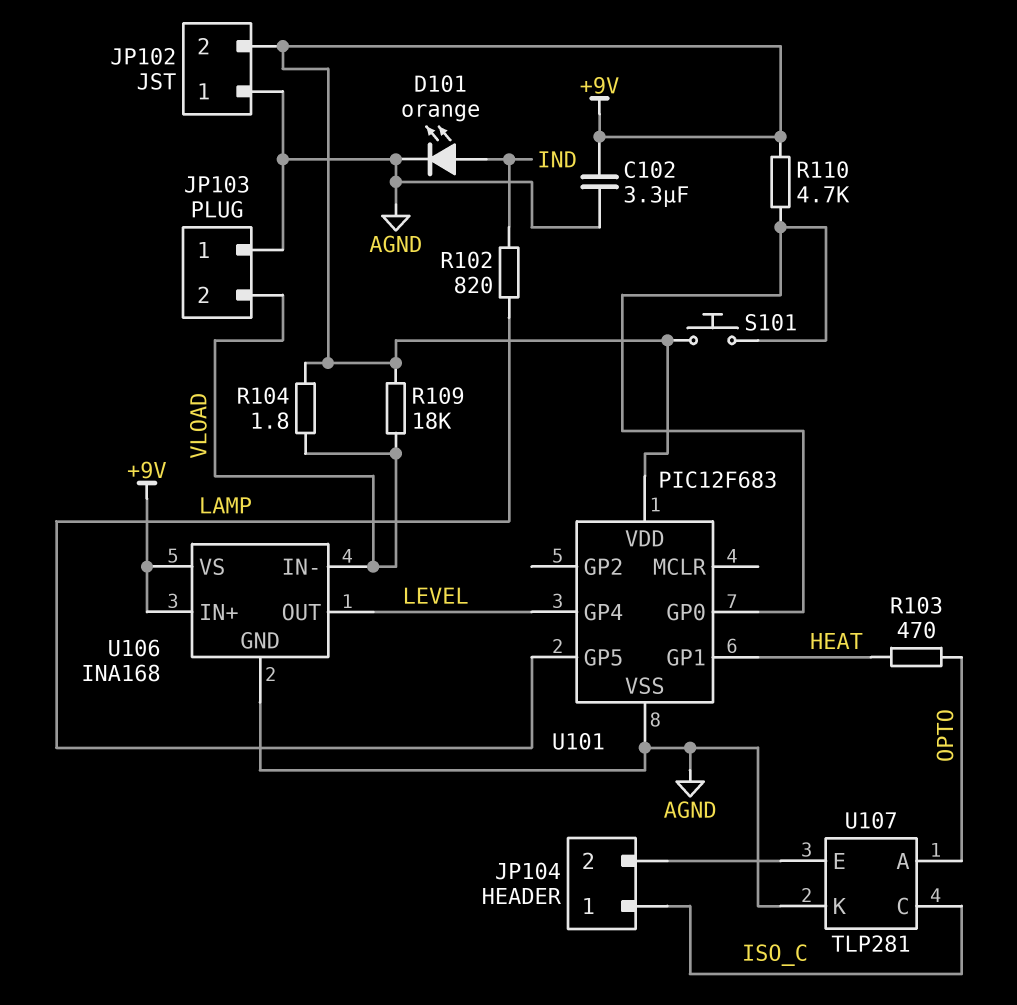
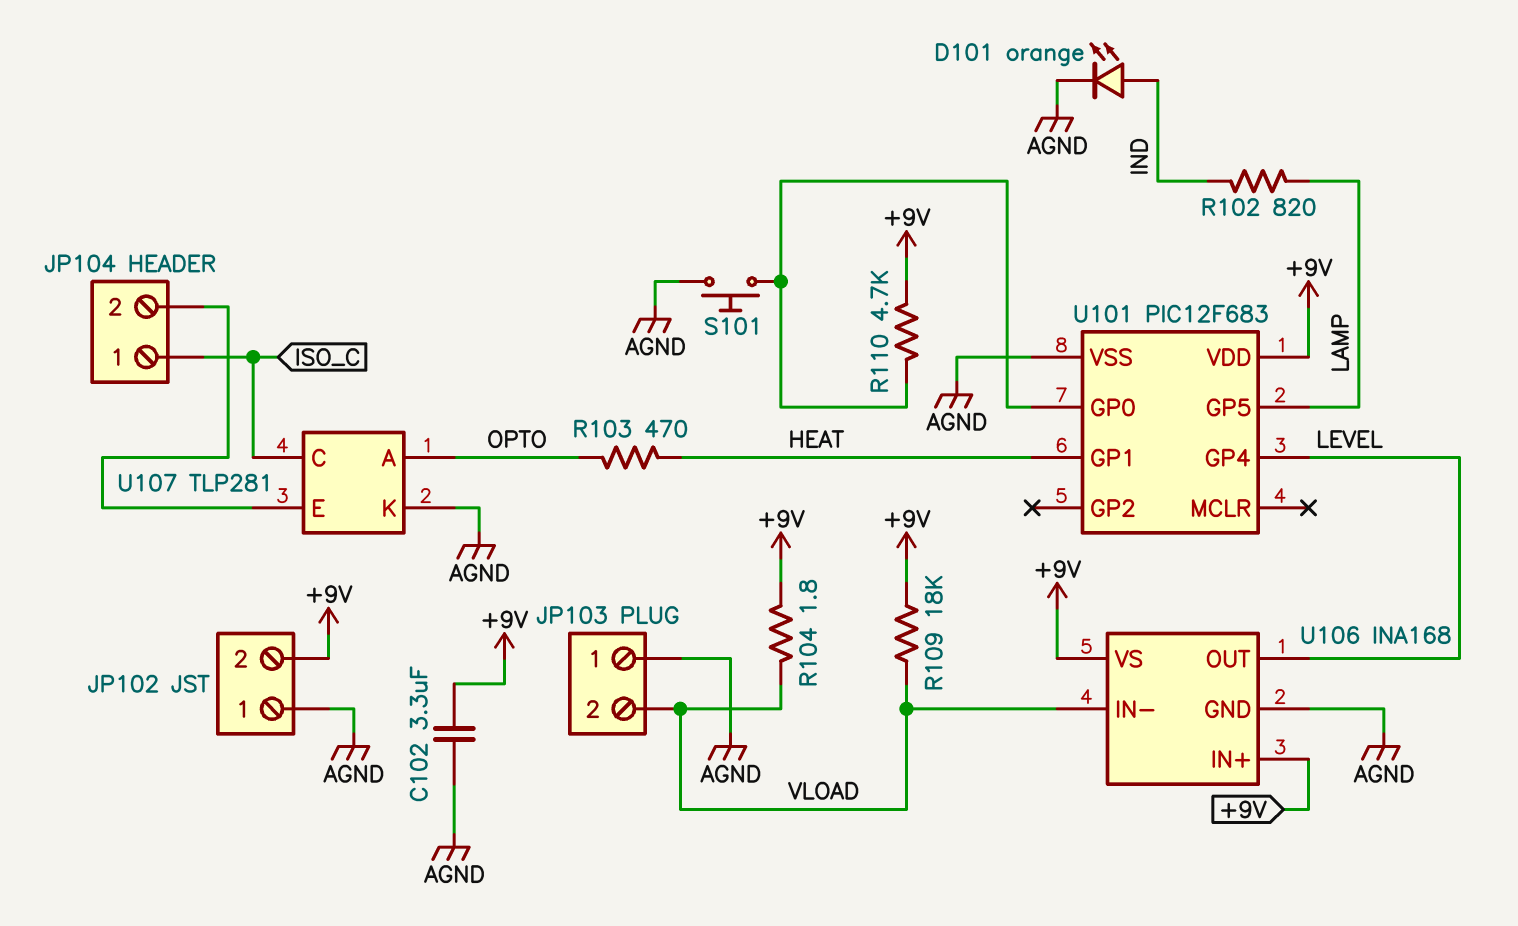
S101: button (+9V, U101/GP0) -> button (AGND, U101/GP0)

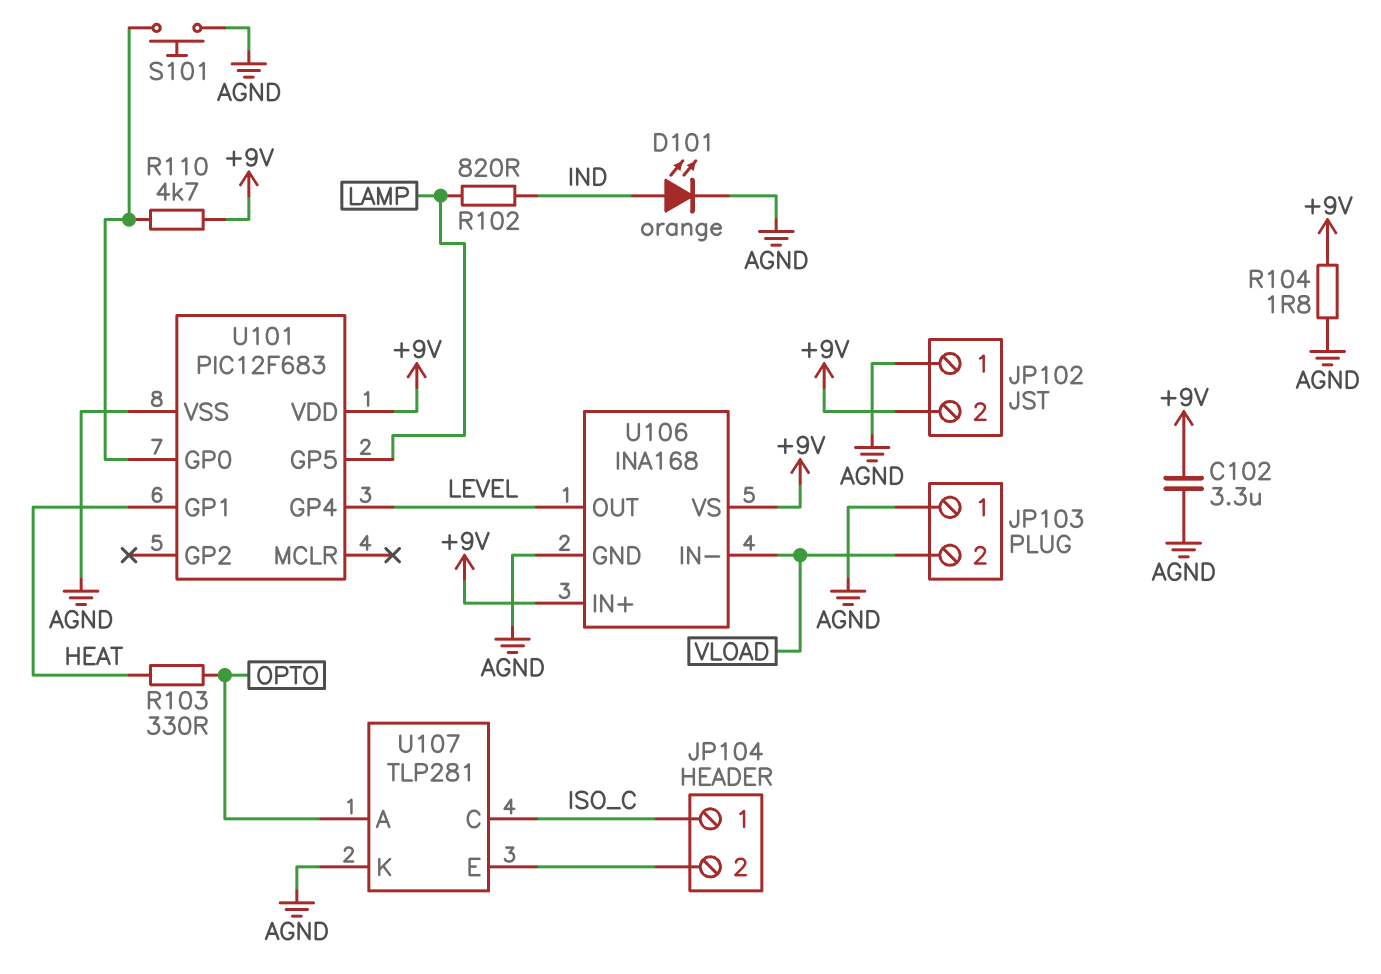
R103: 470 (HEAT, OPTO) -> 330 (HEAT, OPTO)
R104: 1.8 (+9V, VLOAD) -> 1.8 (+9V, AGND)
R109: 18k (+9V, VLOAD) -> none

